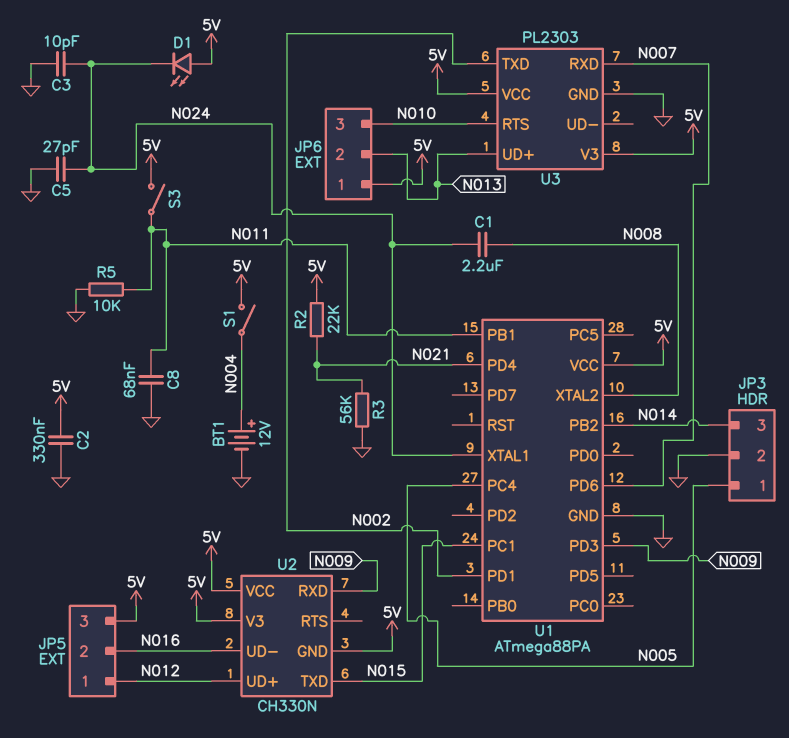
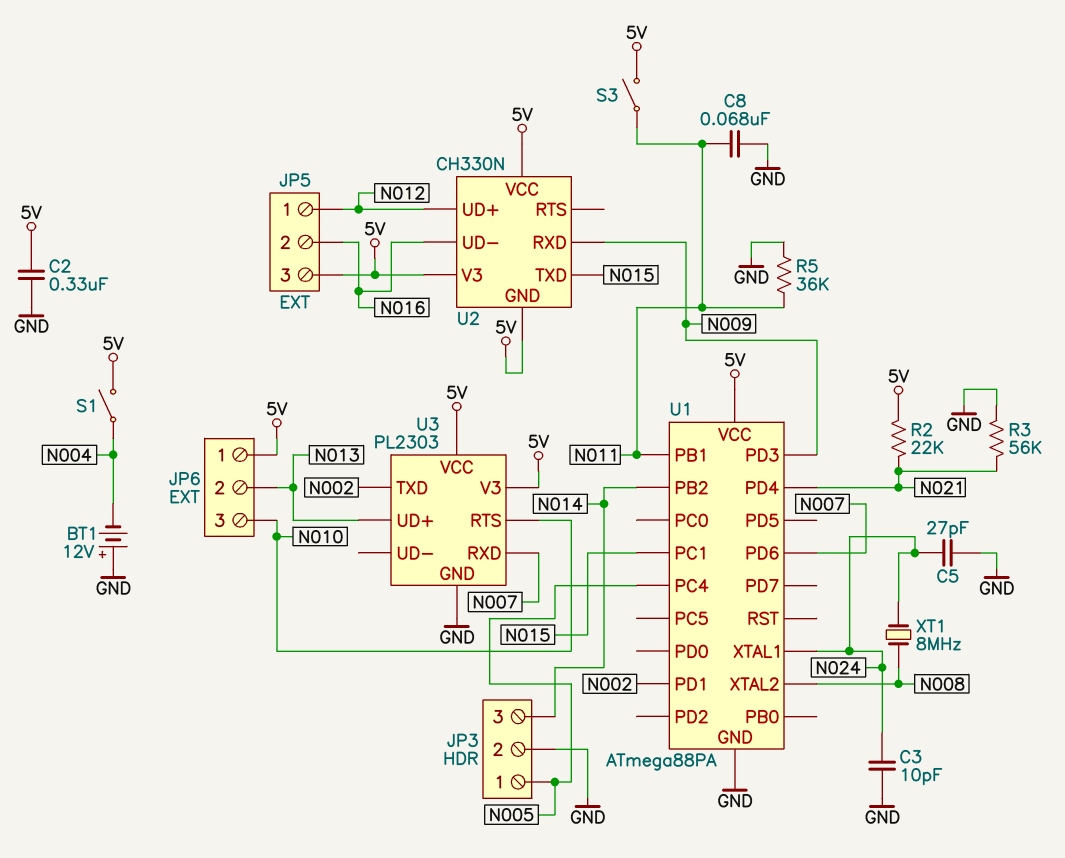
BT1: 12V (plus N004, minus GND) -> 12V (plus GND, minus N004)
C1: 2.2uF (N008, N024) -> none
D1: LED (A 5V, K N024) -> none
R5: 10k (GND, N011) -> 36k (GND, N011)
XT1: none -> 8MHz (N008, N024)

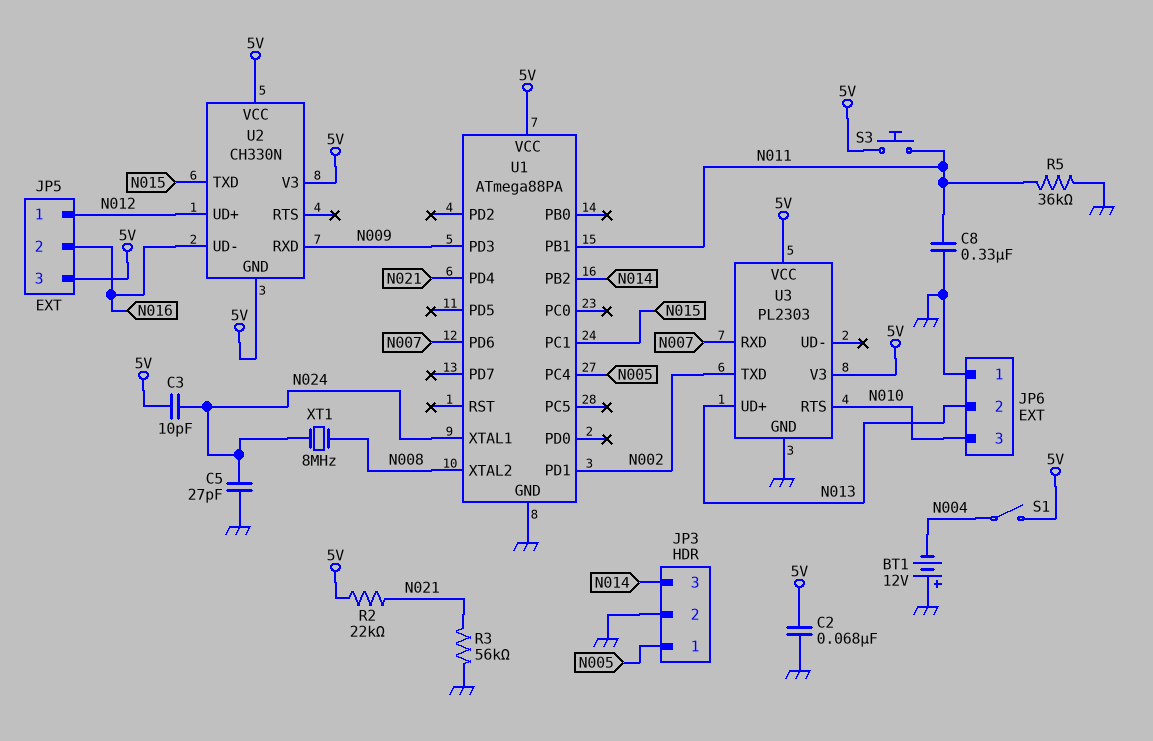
C2: 330nF (5V, GND) -> 68nF (5V, GND)
C3: 10pF (GND, N024) -> 10pF (5V, N024)
C8: 68nF (GND, N011) -> 330nF (GND, N011)
JP6 pin 1: 5V -> GND
S3: switch (5V, N011) -> button (5V, N011)

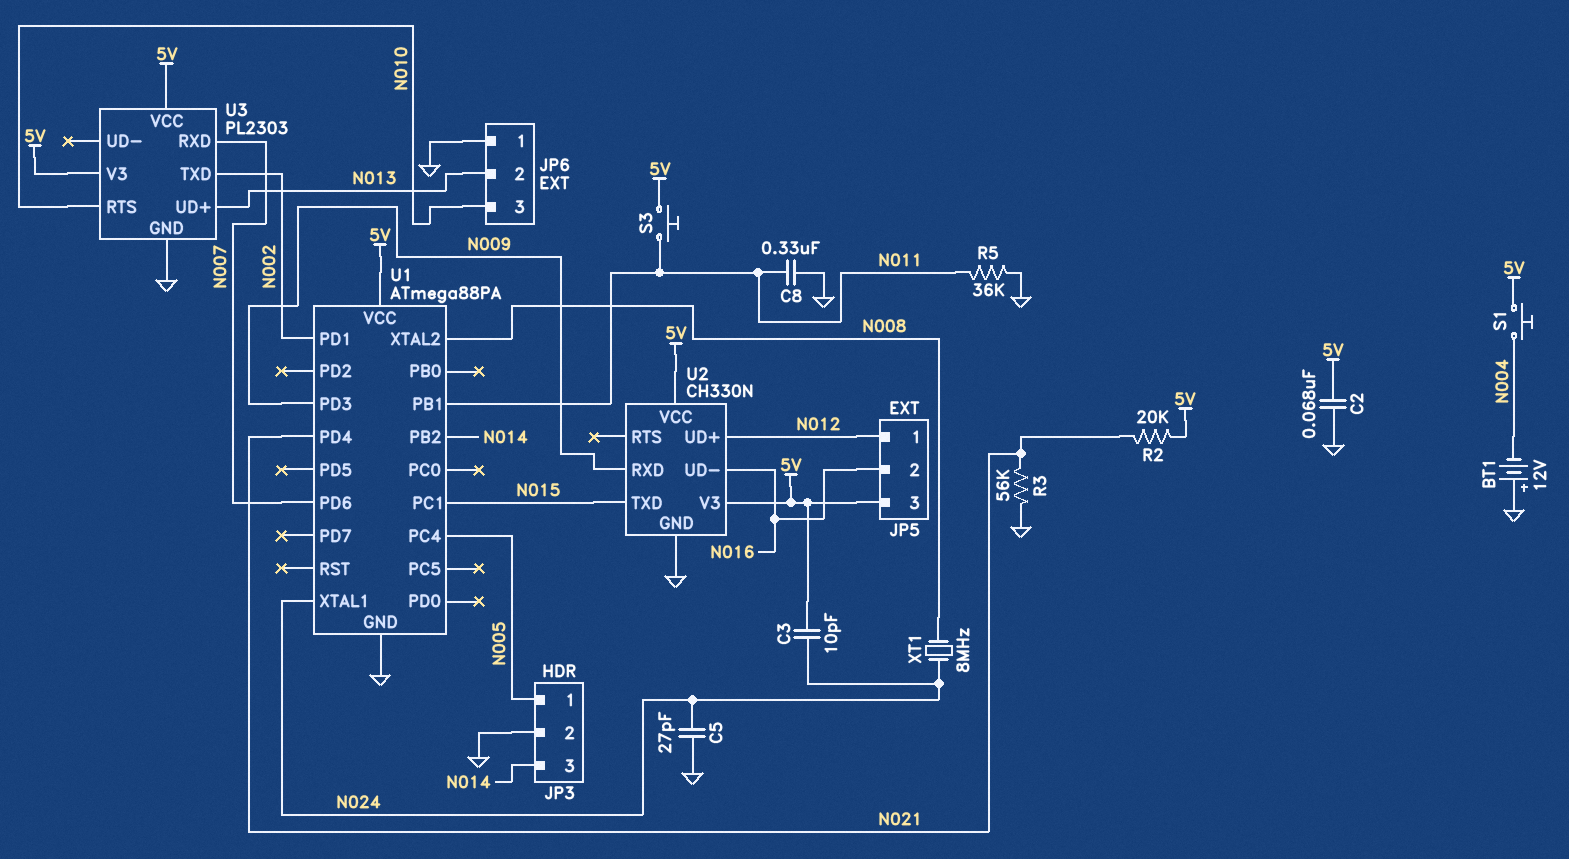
R2: 22k (5V, N021) -> 20k (5V, N021)
S1: switch (5V, N004) -> button (5V, N004)
U2 pin GND: 5V -> GND

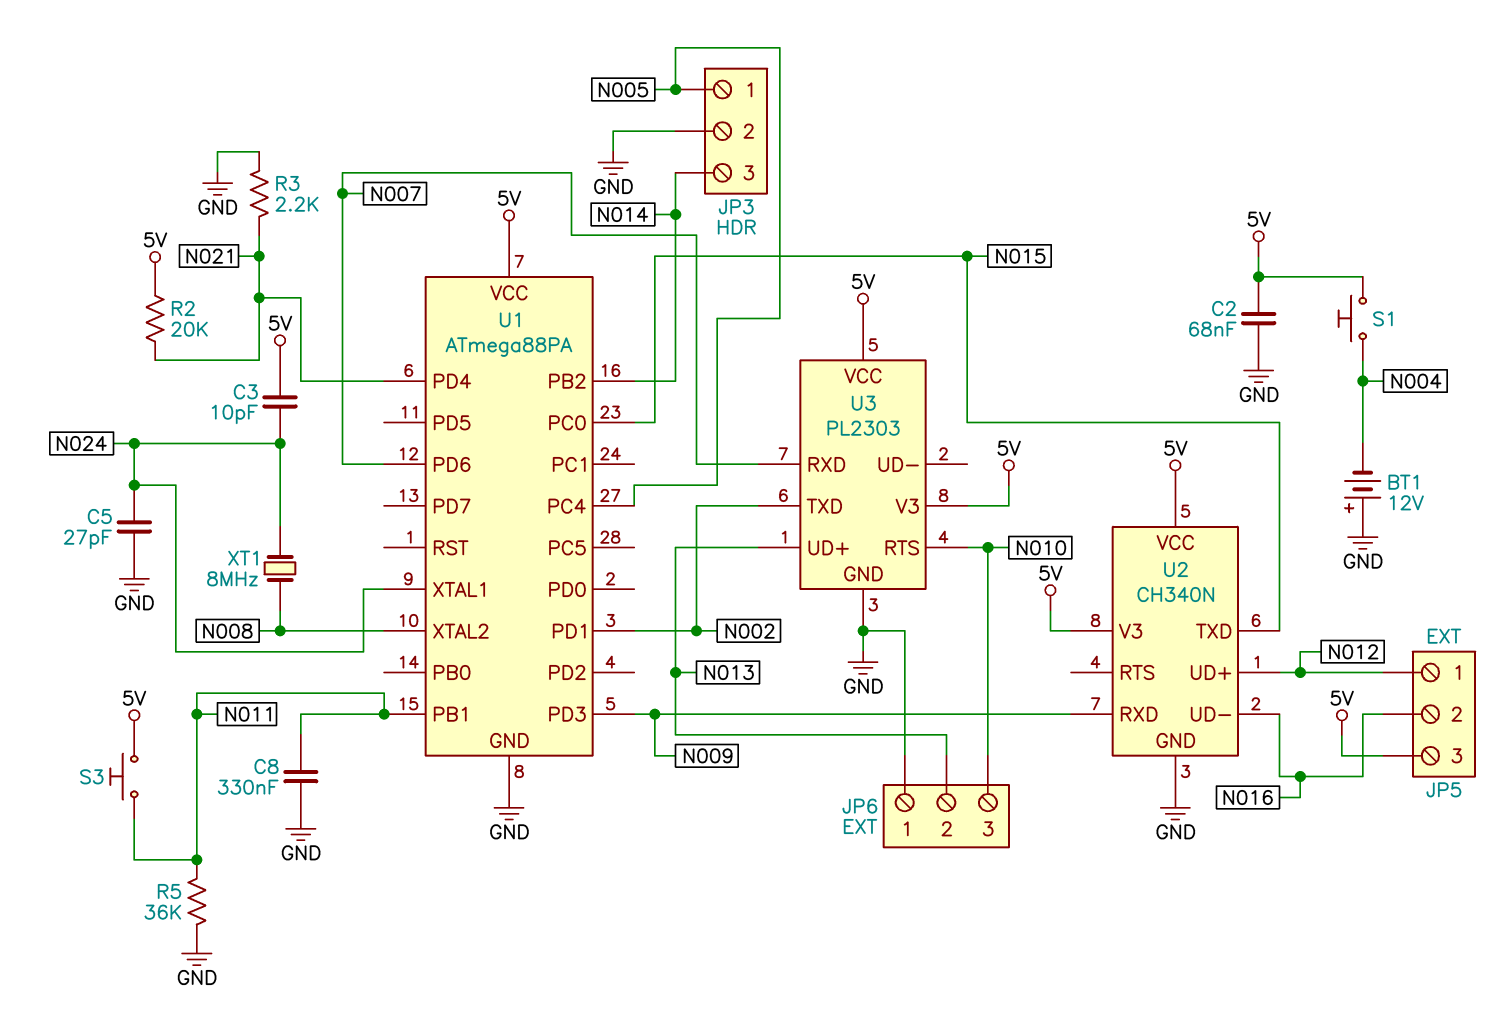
R3: 56k (GND, N021) -> 2.2k (GND, N021)
U1 pin PC0: none -> N015
U1 pin PC1: N015 -> none
U2: CH330N -> CH340N

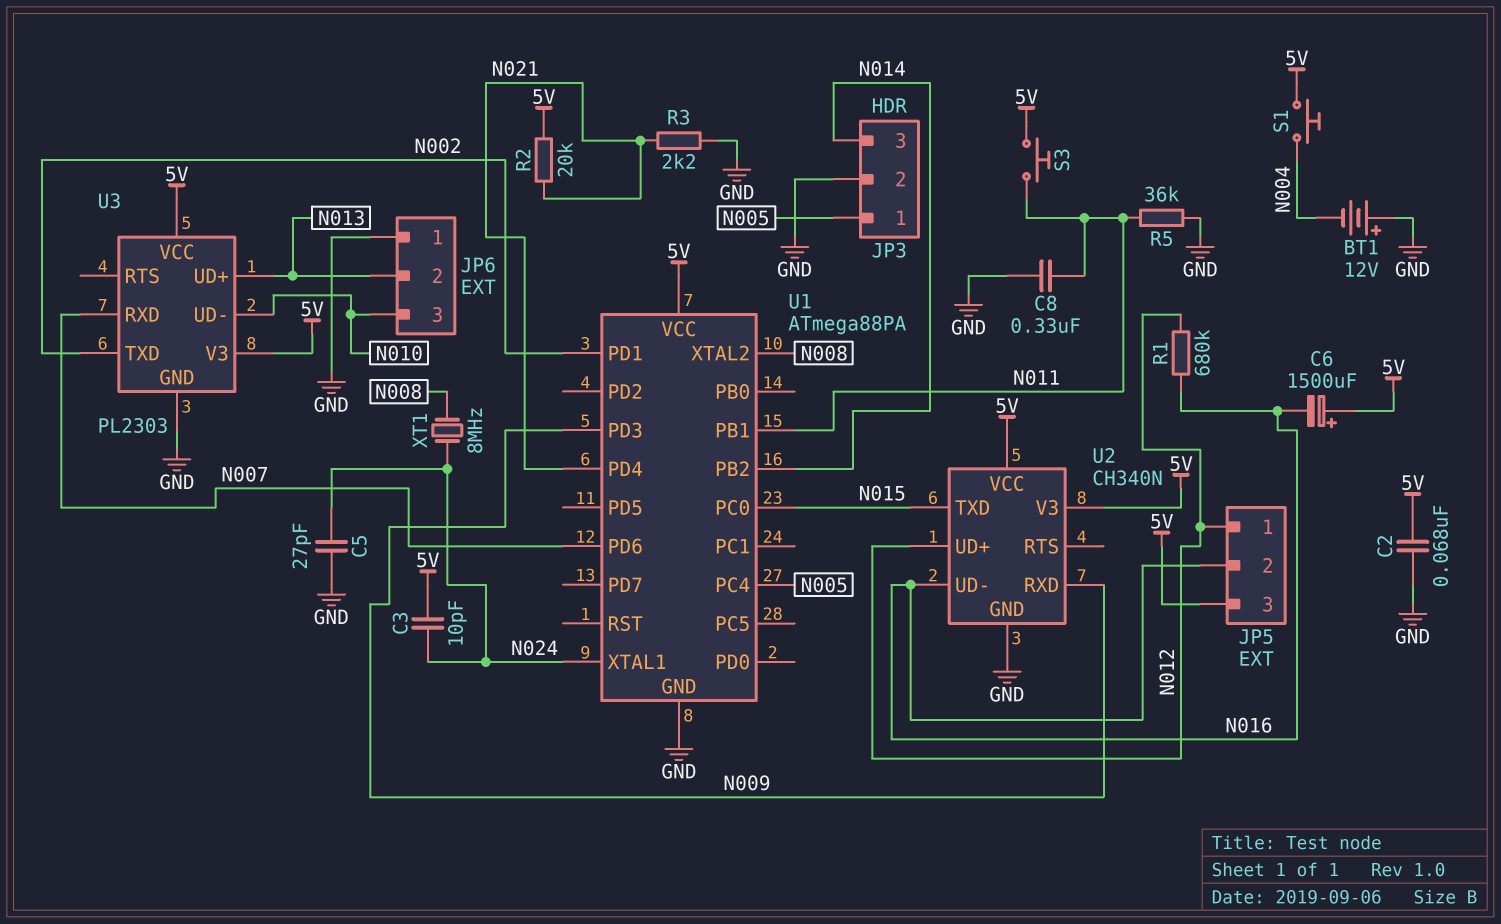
C6: none -> 1500uF (plus 5V, minus N016)
R1: none -> 680k (N012, N016)
U3 pin RTS: N010 -> none
U3 pin UD-: none -> N010

